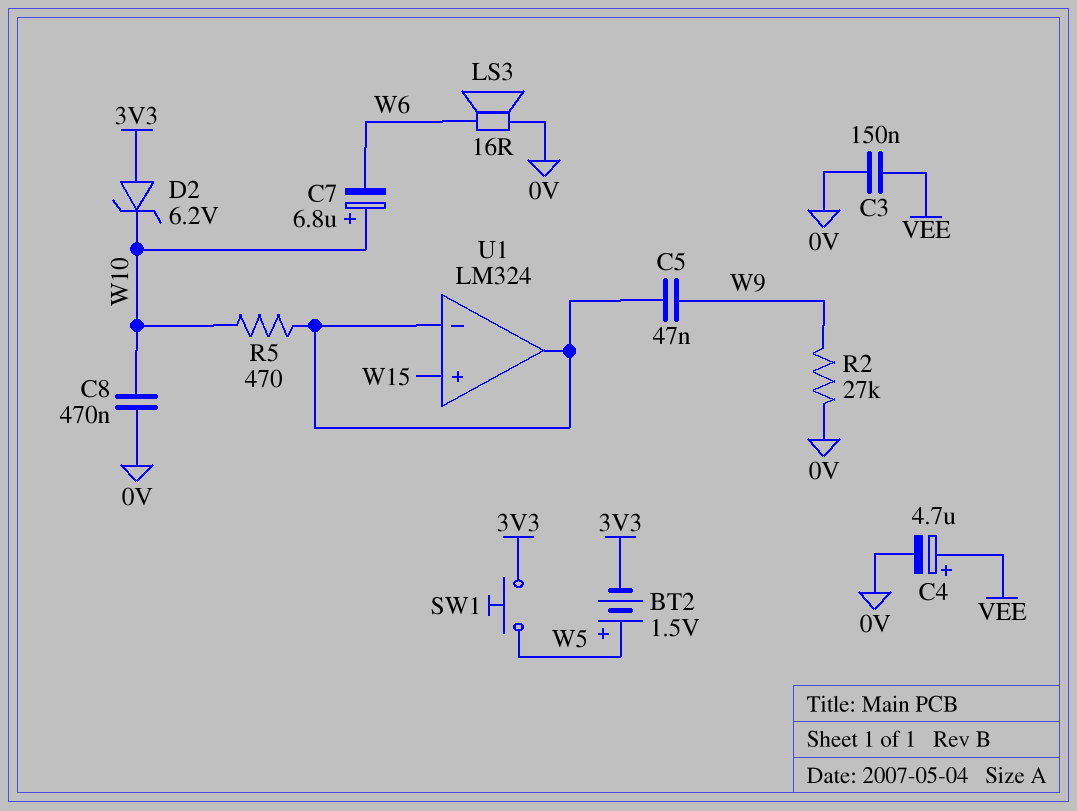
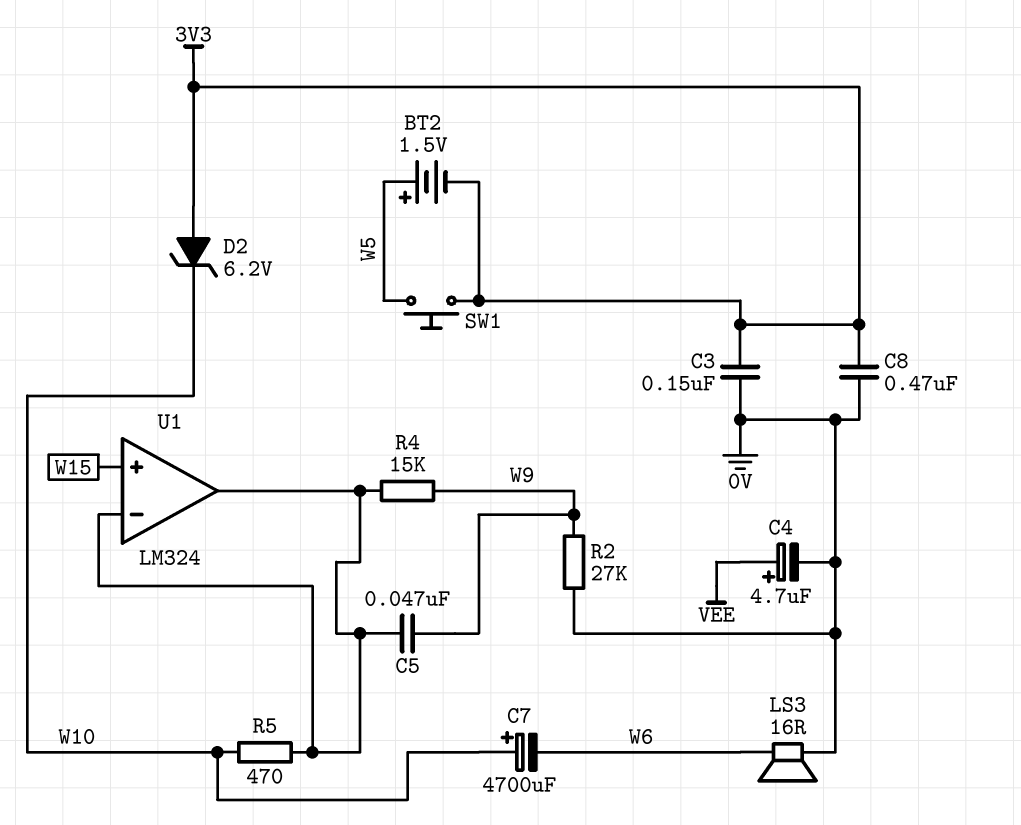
C3: 150nF (0V, VEE) -> 150nF (0V, 3V3)
C7: 6.8uF (plus W10, minus W6) -> 4700uF (plus W10, minus W6)
C8: 470nF (0V, W10) -> 470nF (0V, 3V3)
R4: none -> 15k (U1/in-, W9)

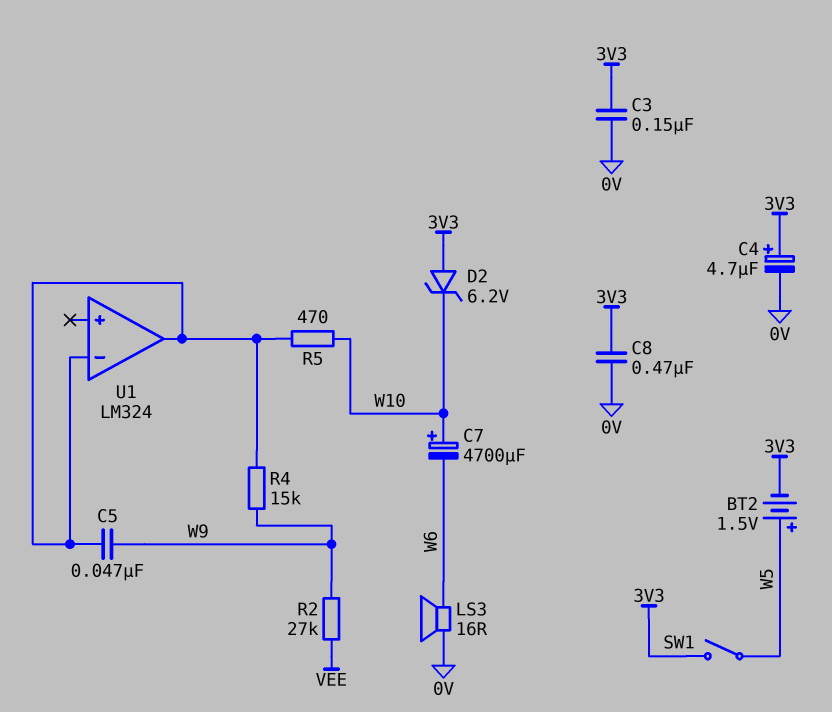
C4: 4.7uF (plus VEE, minus 0V) -> 4.7uF (plus 3V3, minus 0V)
R2: 27k (0V, W9) -> 27k (VEE, W9)
SW1: button (3V3, W5) -> switch (3V3, W5)
U1 pin in+: W15 -> none

